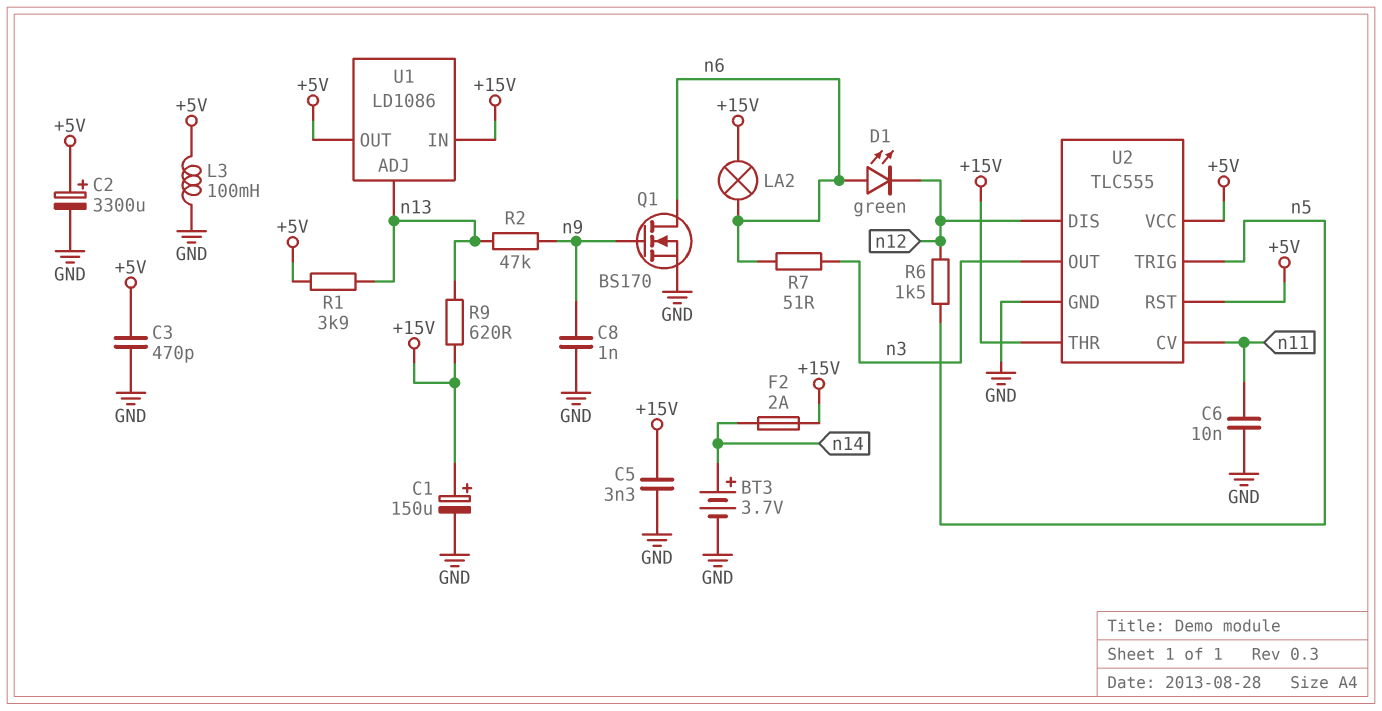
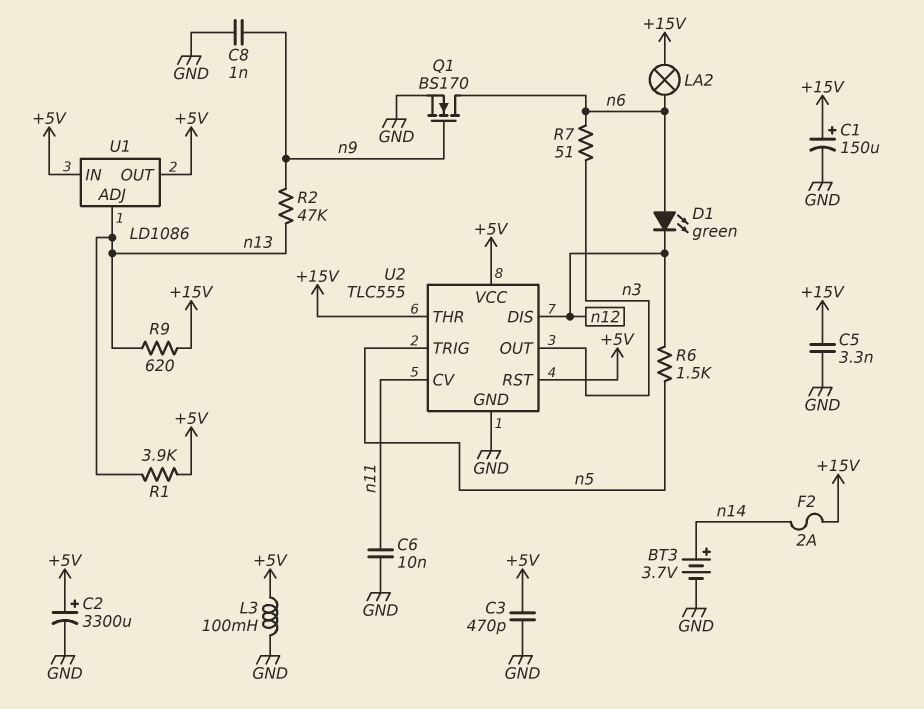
U1 pin IN: +15V -> +5V

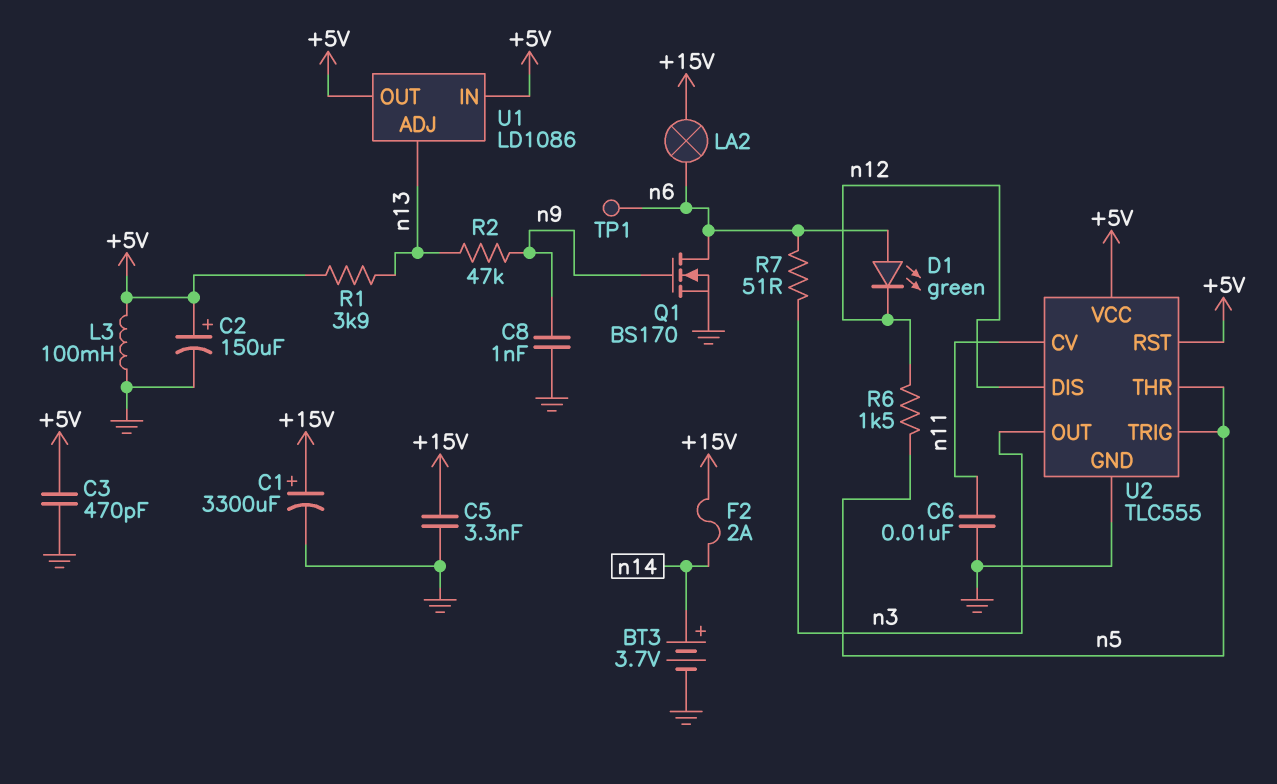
C1: 150uF (plus +15V, minus GND) -> 3300uF (plus +15V, minus GND)
C2: 3300uF (plus +5V, minus GND) -> 150uF (plus +5V, minus GND)
R9: 620 (+15V, n13) -> none
TP1: none -> test point (n6)
U2 pin THR: +15V -> n5

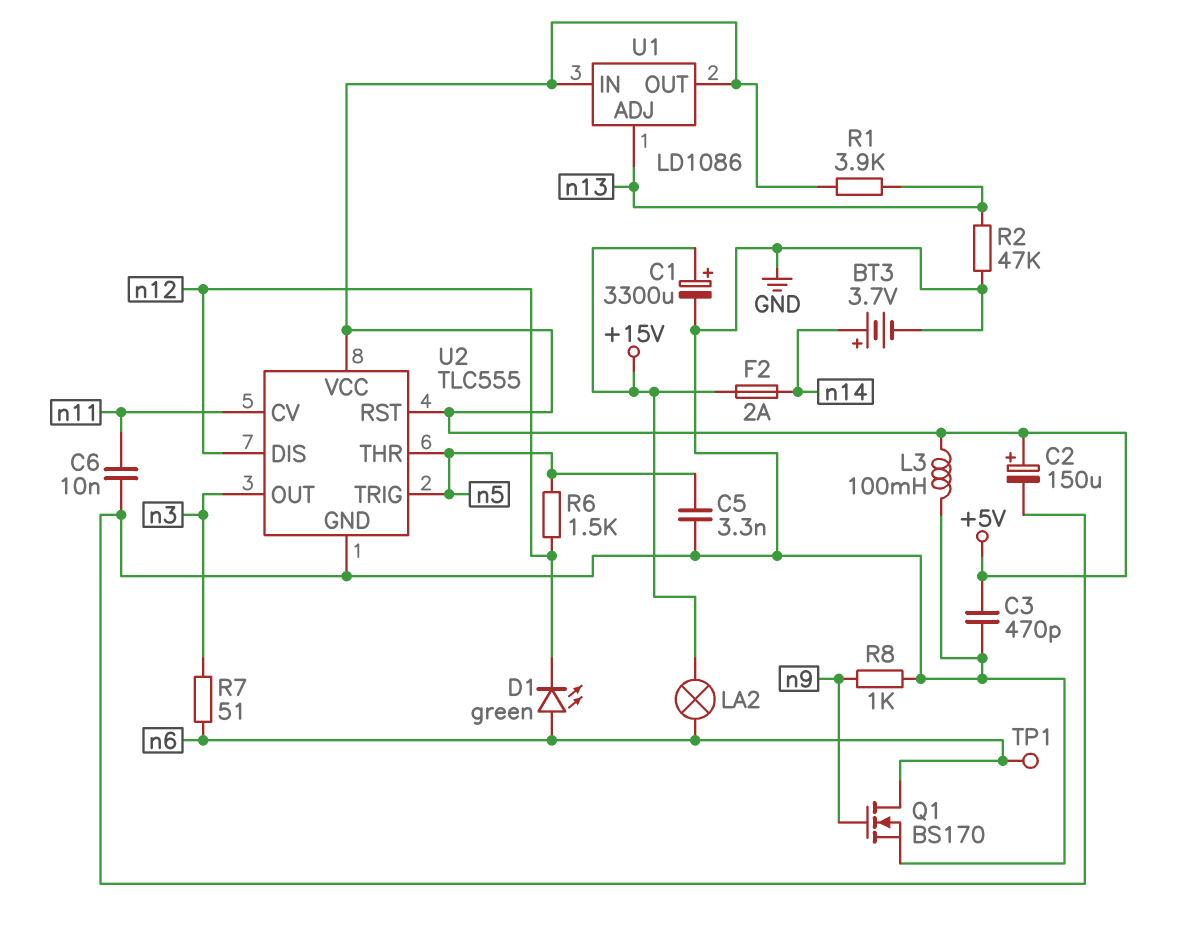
C5: 3.3nF (+15V, GND) -> 3.3nF (GND, n5)
C8: 1nF (GND, n9) -> none
R2: 47k (n9, n13) -> 47k (GND, n13)
R8: none -> 1k (GND, n9)

